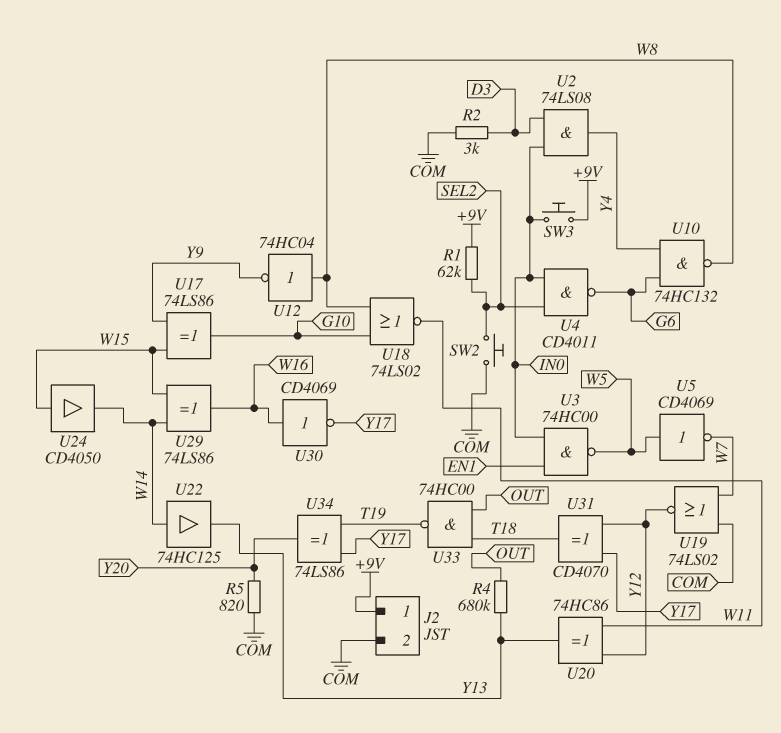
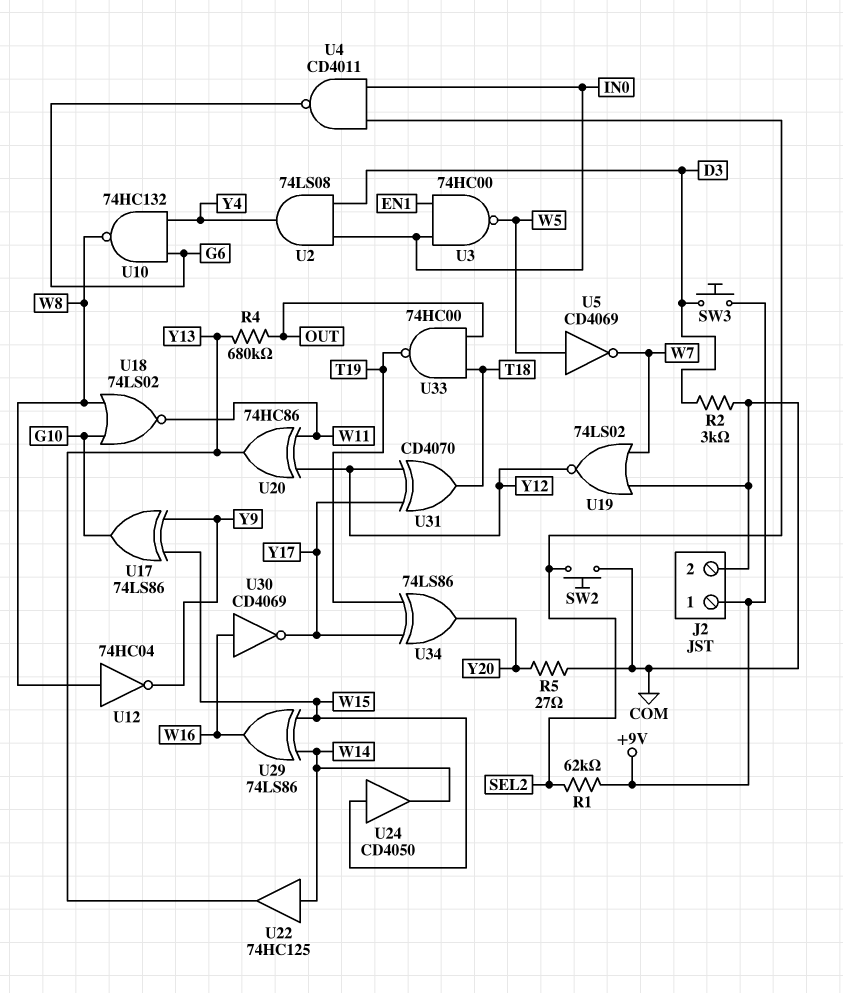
R5: 820 (COM, Y20) -> 27 (COM, Y20)
SW3: button (+9V, IN0) -> button (+9V, D3)

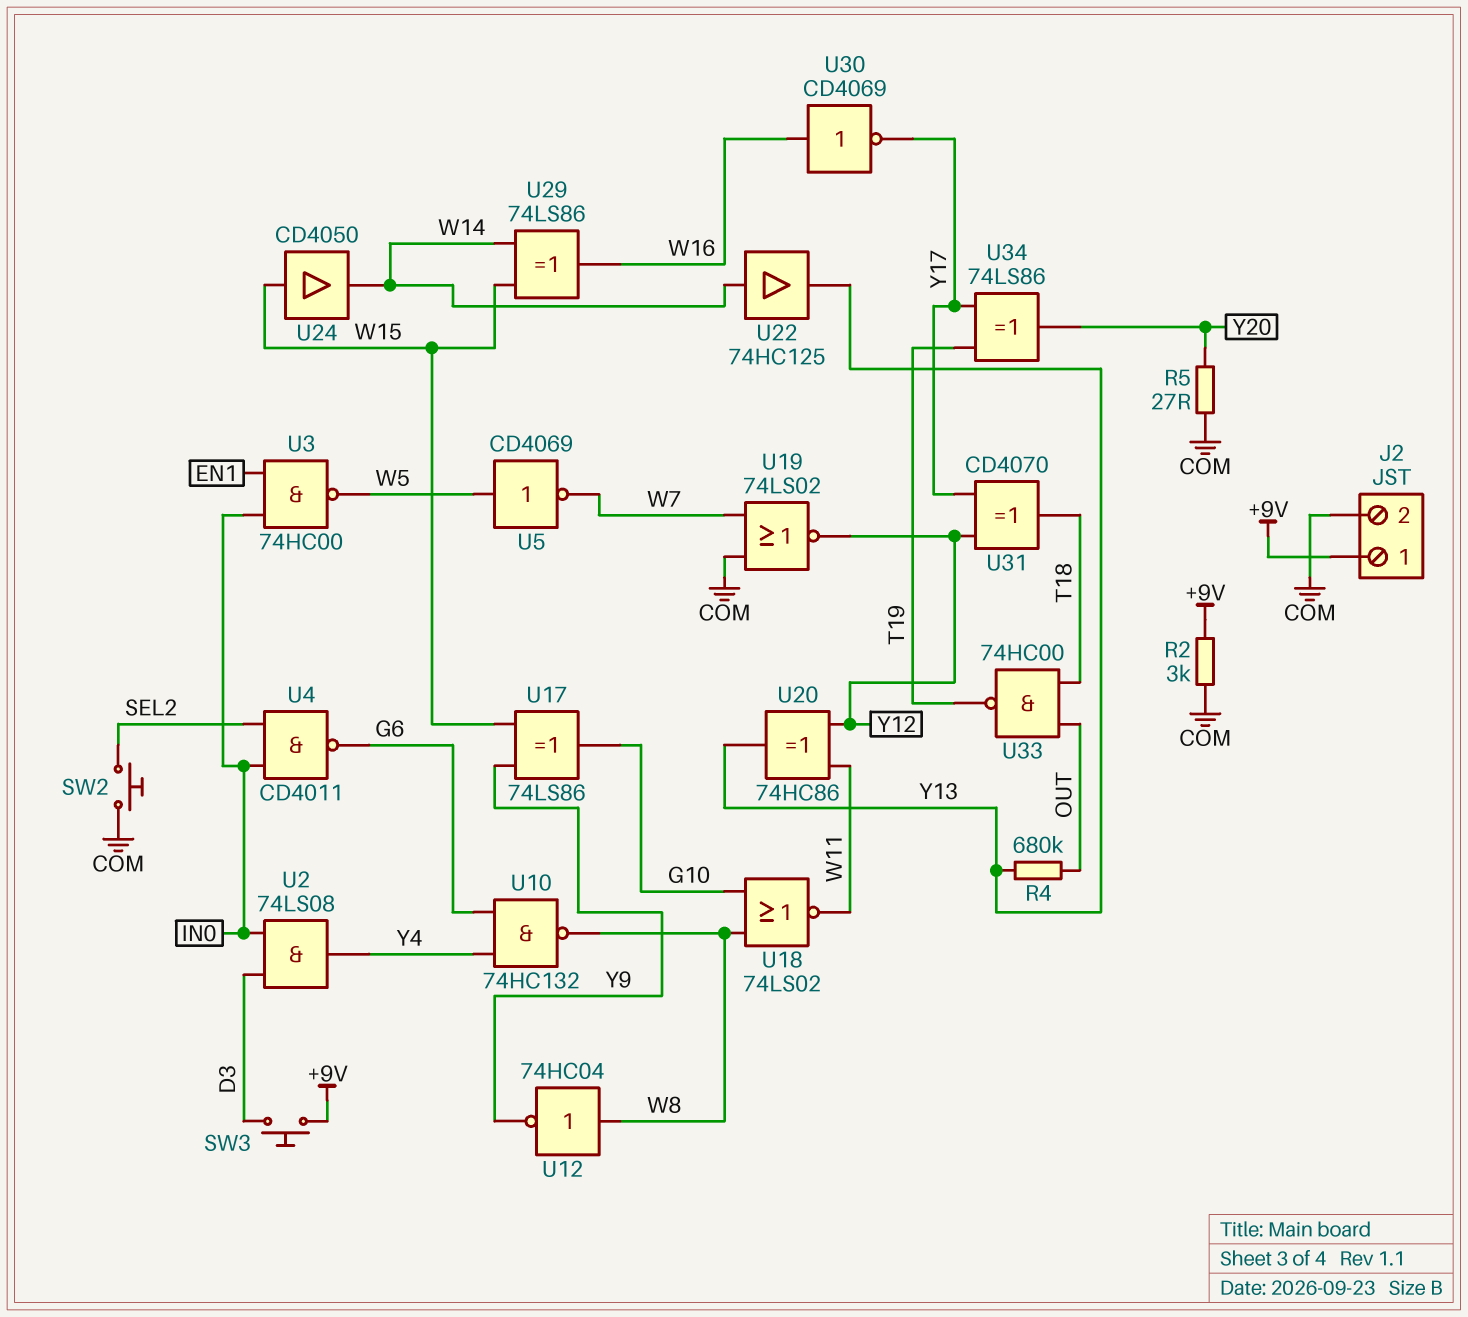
R1: 62k (+9V, SEL2) -> none
R2: 3k (COM, D3) -> 3k (+9V, COM)

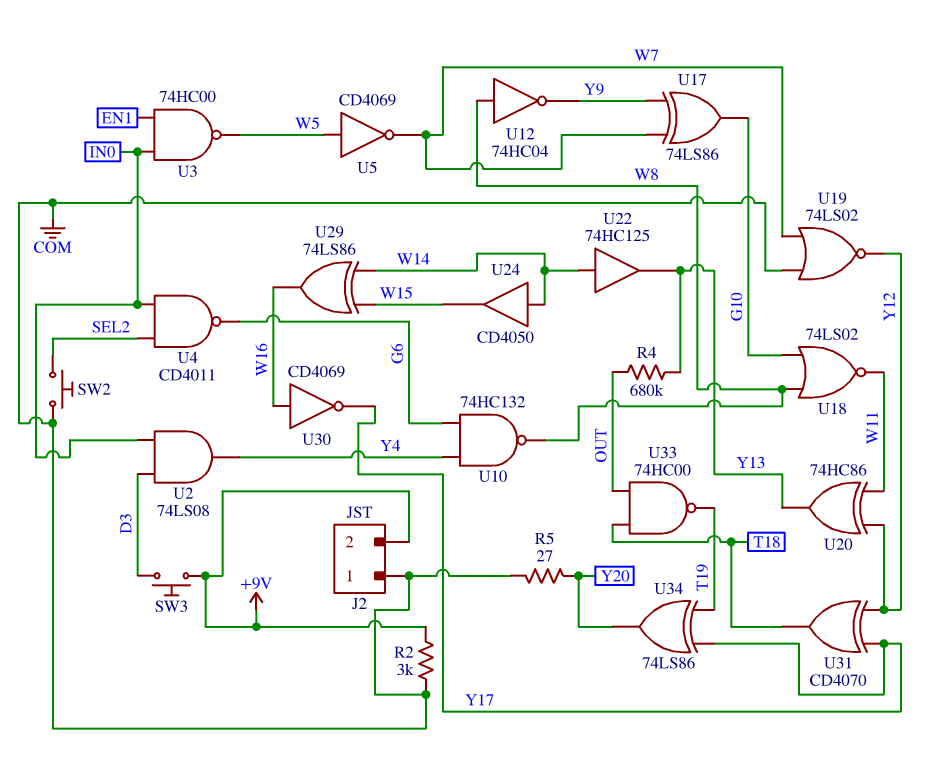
J2 pin 1: +9V -> COM
J2 pin 2: COM -> +9V
U17: XOR 74LS86 (in W15, in Y9, out G10) -> XOR 74LS86 (in W7, in Y9, out G10)
U24: buffer CD4050 (in W15, out W14) -> buffer CD4050 (in W14, out W15)

